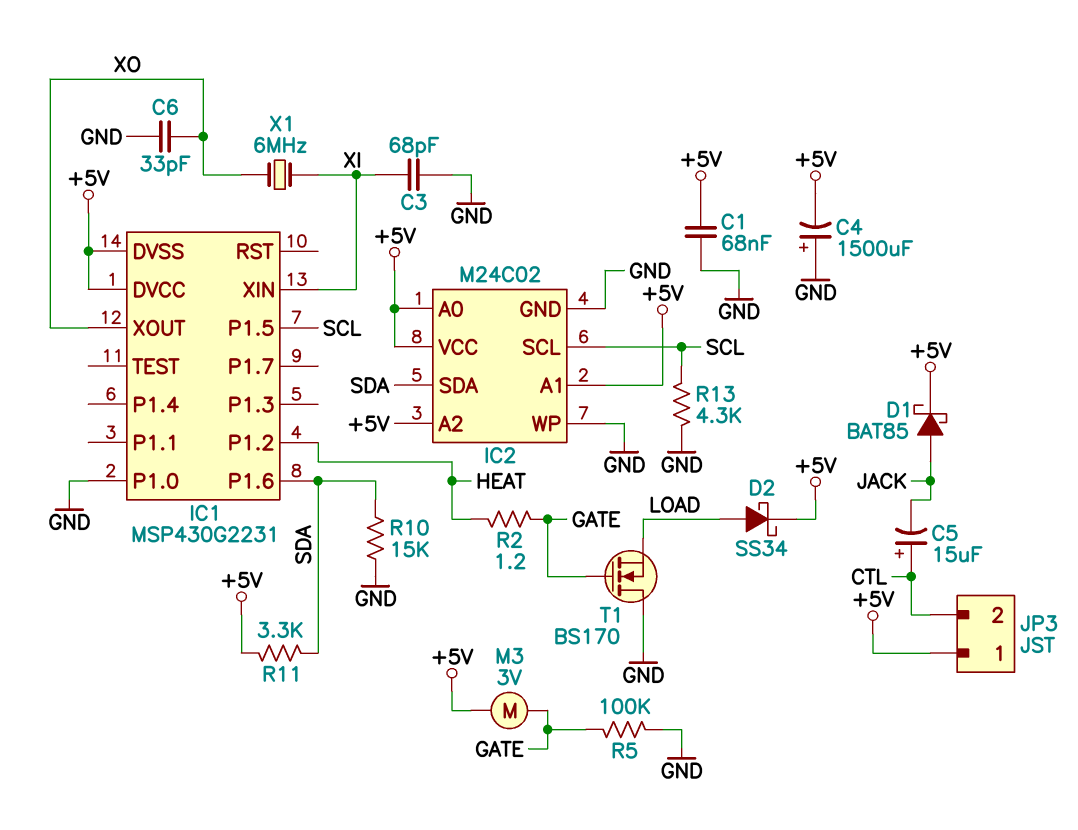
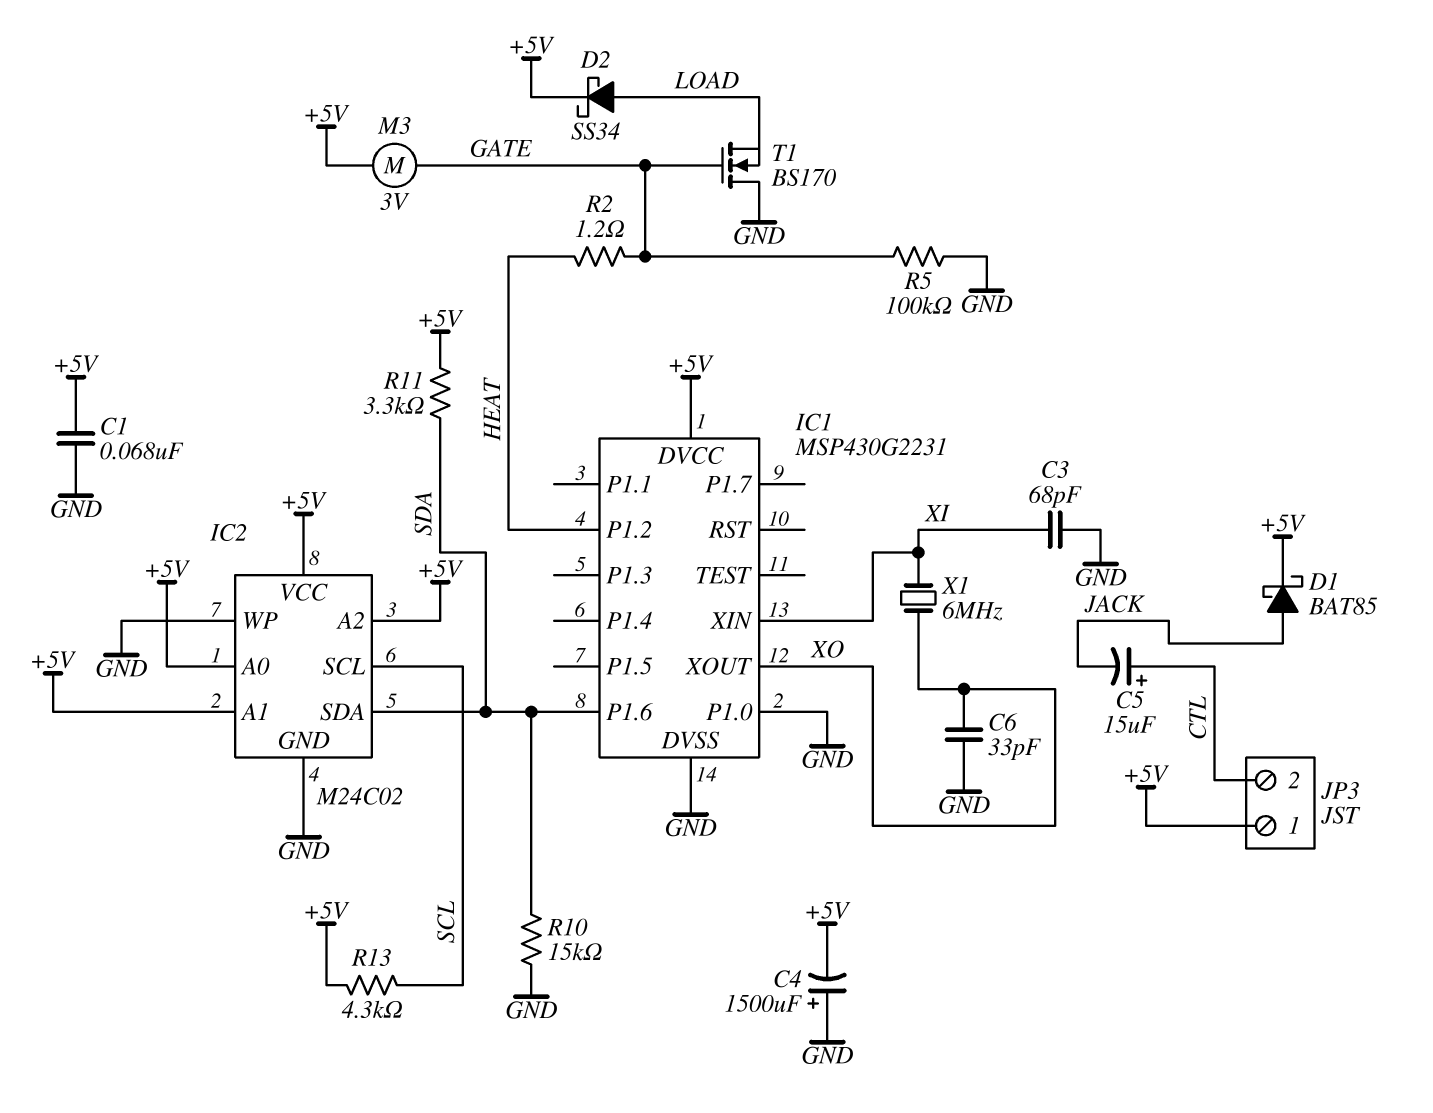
IC1 pin DVSS: +5V -> GND
IC1 pin P1.5: SCL -> none
R13: 4.3k (GND, SCL) -> 4.3k (+5V, SCL)

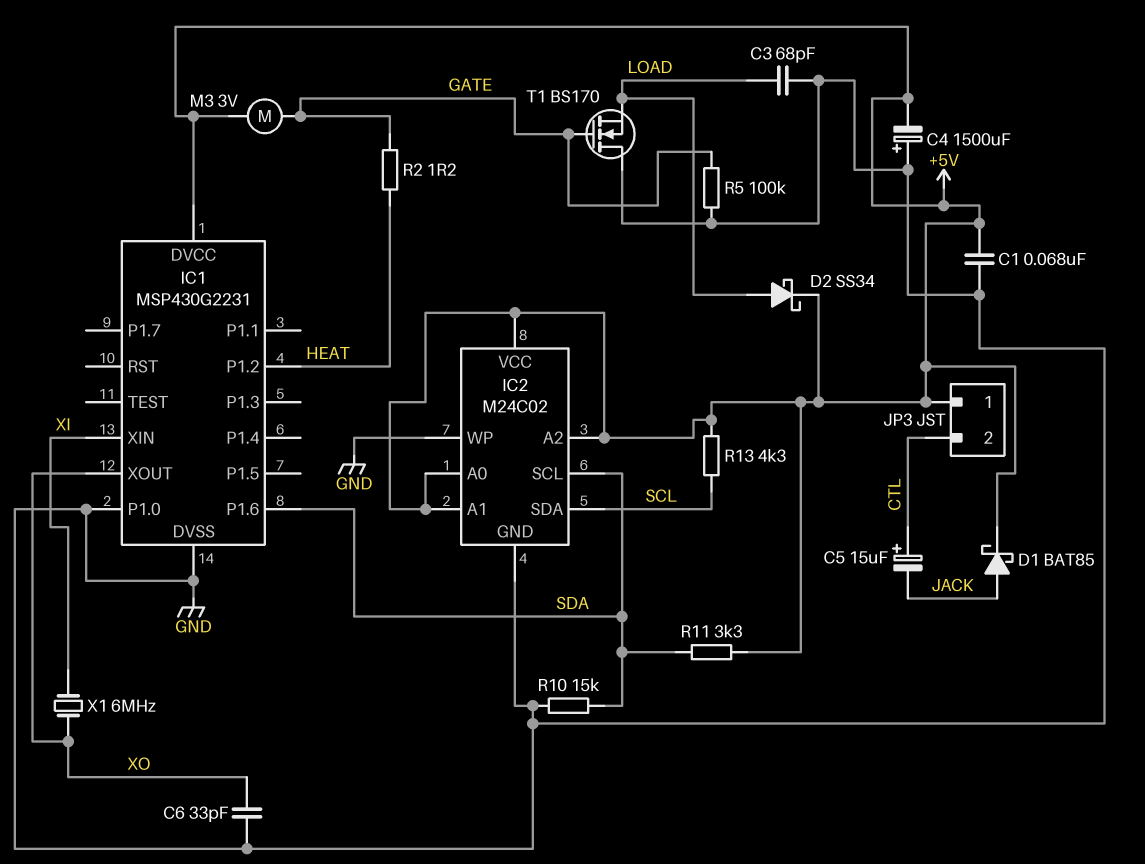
C3: 68pF (GND, XI) -> 68pF (GND, LOAD)
IC2 pin SCL: SCL -> SDA
IC2 pin SDA: SDA -> SCL

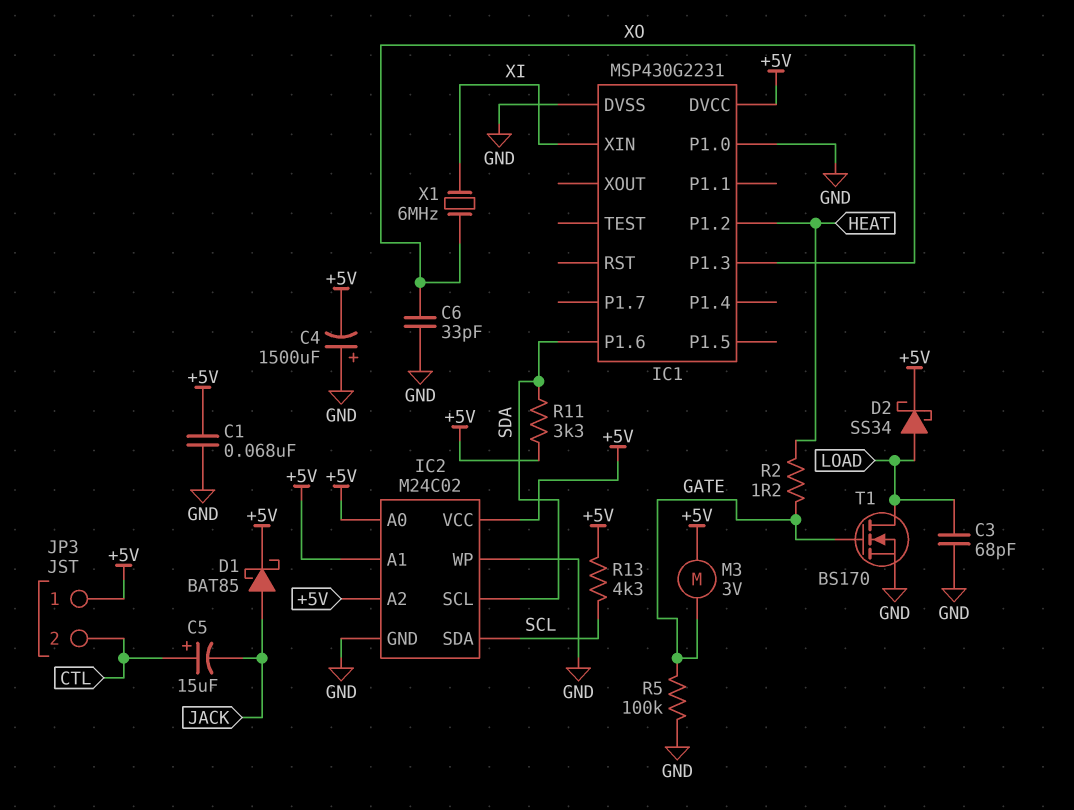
IC1 pin P1.3: none -> XO
IC1 pin XOUT: XO -> none
R10: 15k (GND, SDA) -> none
T1: NMOS BS170 (G GATE, D GND, S LOAD) -> NMOS BS170 (G GATE, D LOAD, S GND)

